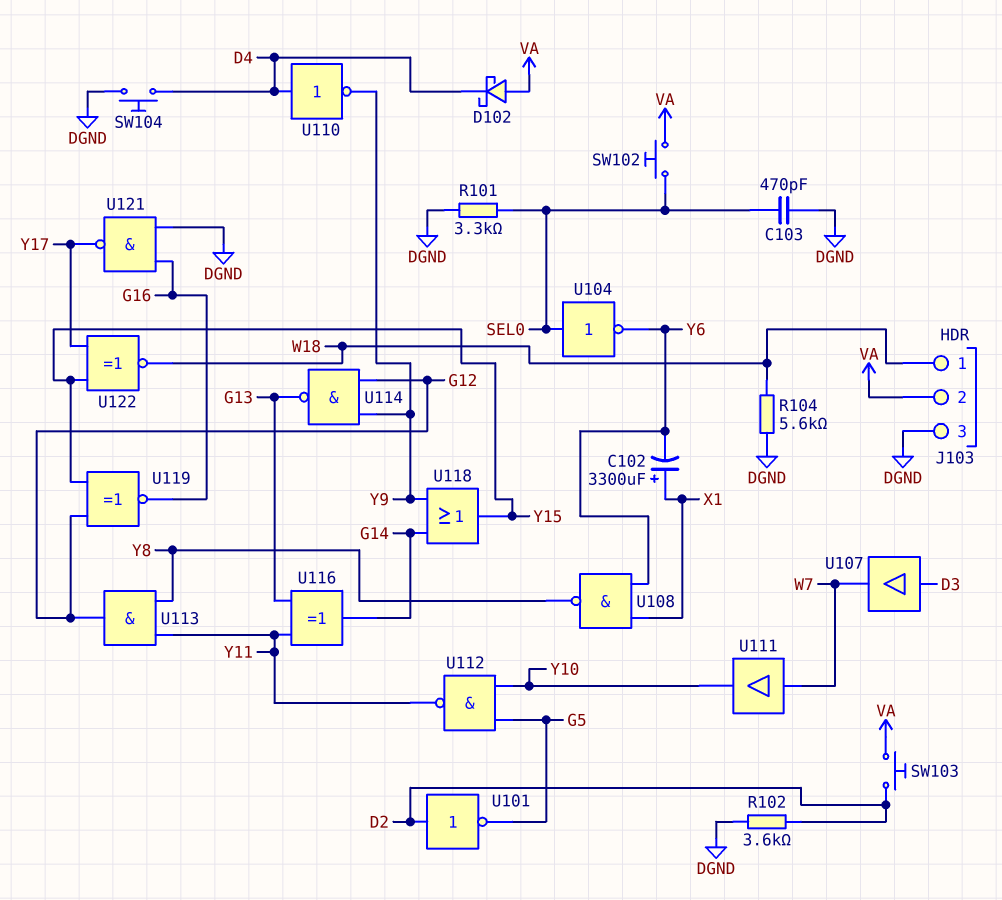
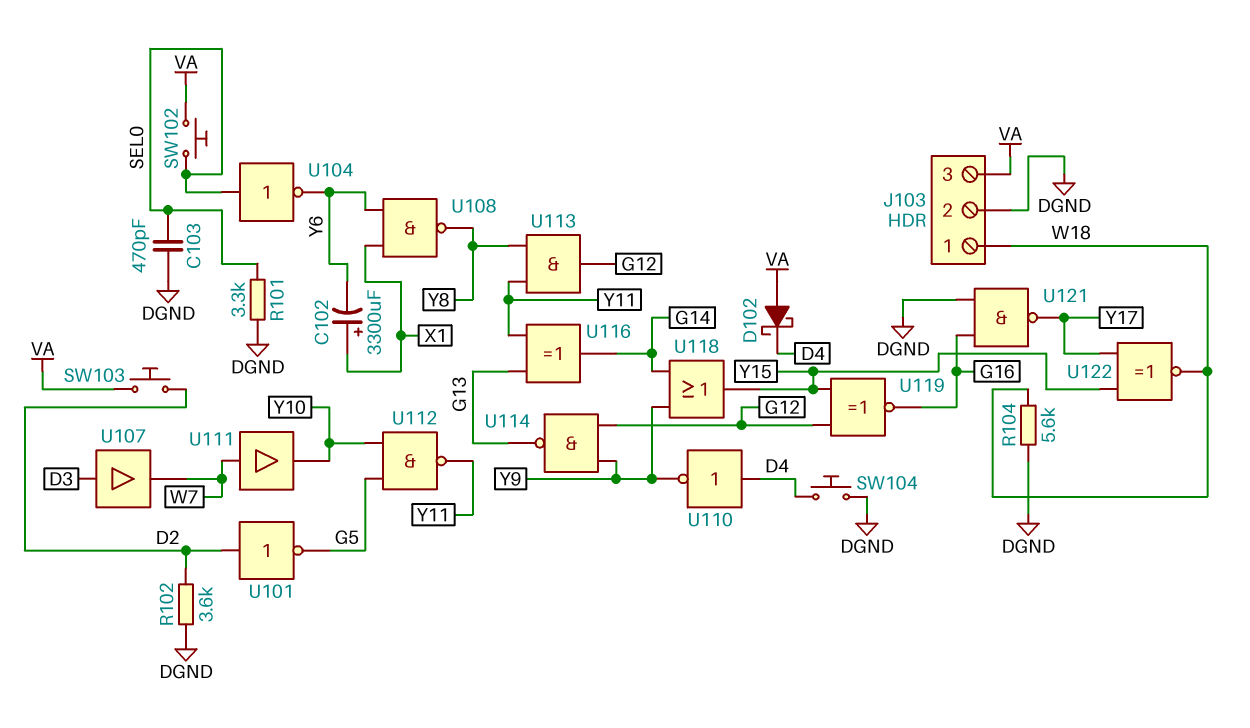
J103 pin 2: VA -> DGND
J103 pin 3: DGND -> VA

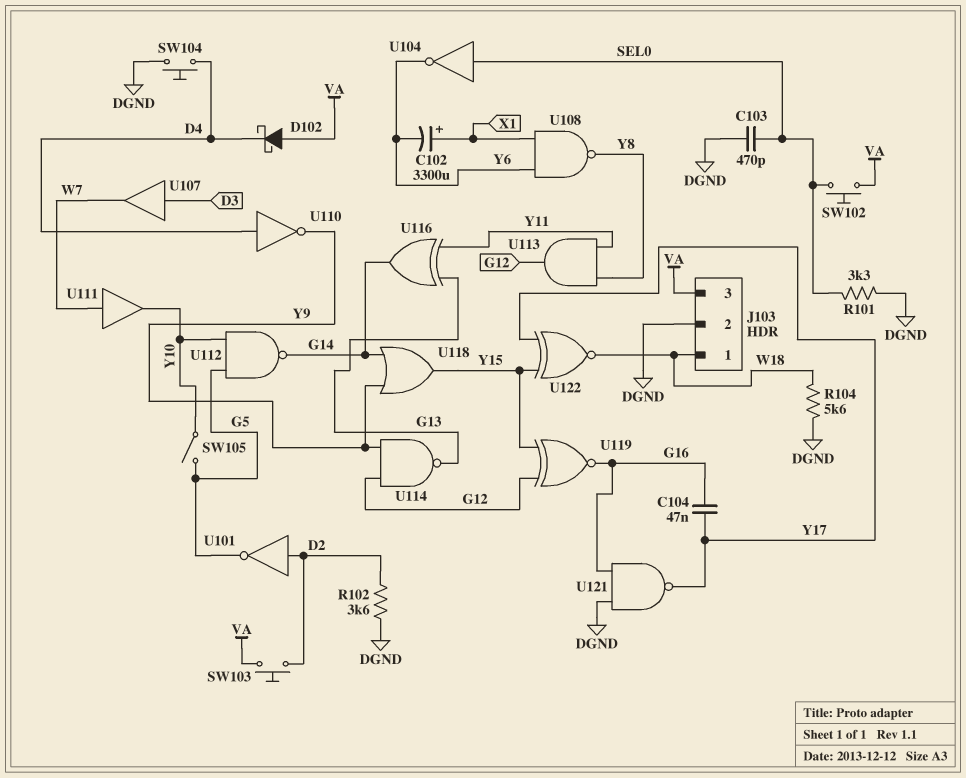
C104: none -> 47nF (G16, Y17)
SW105: none -> switch (G5, Y10)
U112: NAND (in G5, in Y10, out Y11) -> NAND (in G5, in Y10, out G14)

